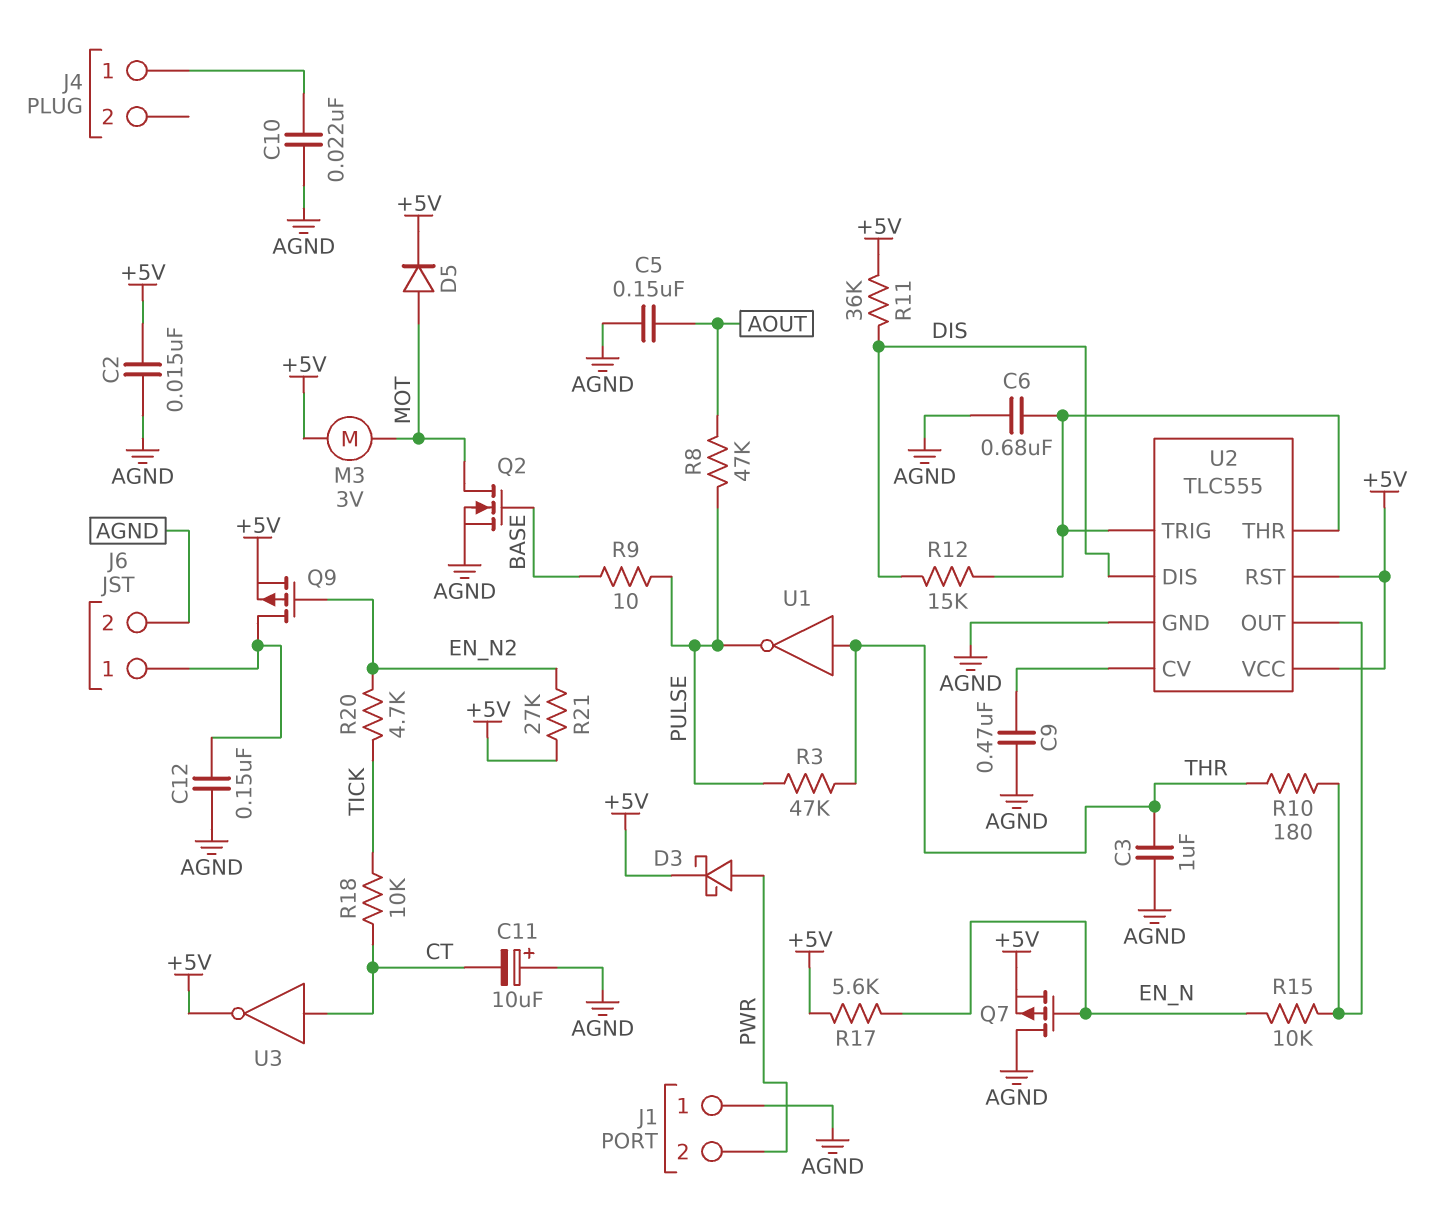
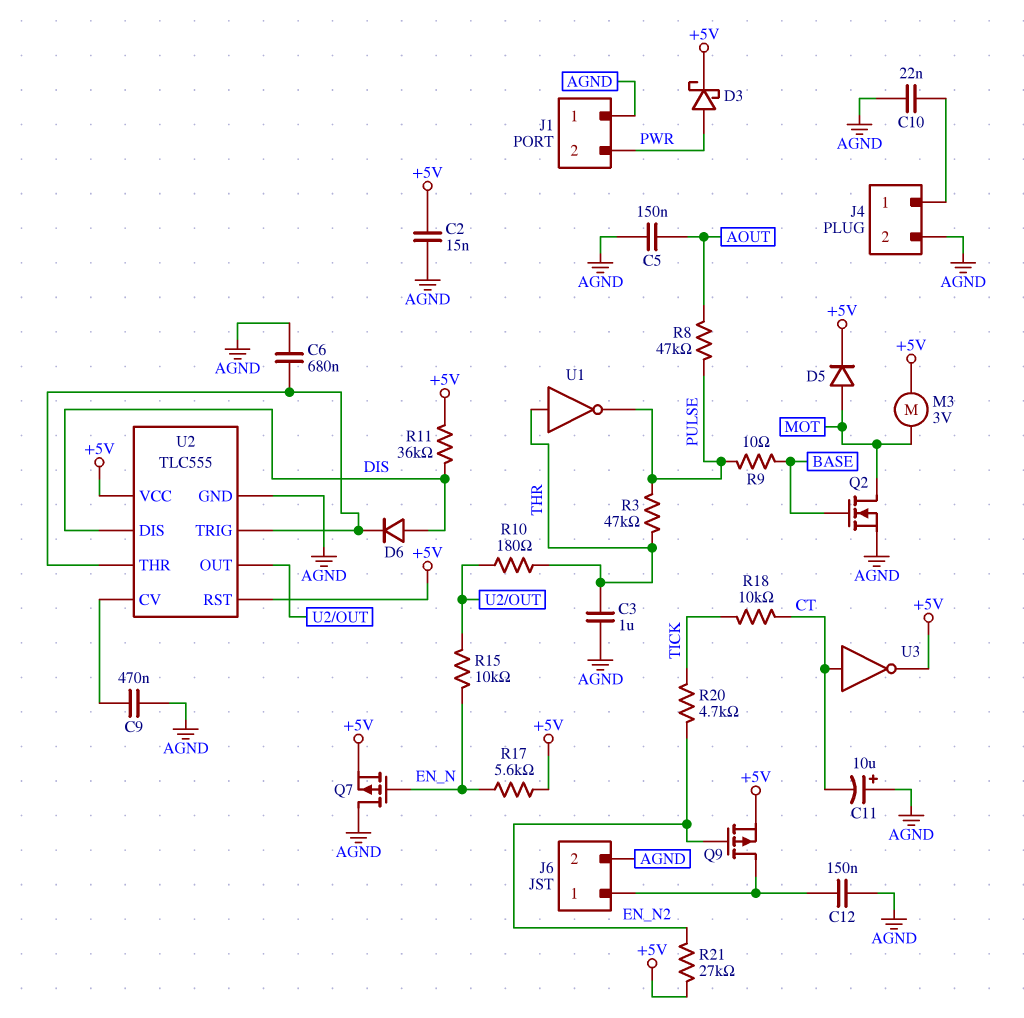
D6: none -> diode (A DIS, K U2/THR)
J4 pin 2: none -> AGND
R12: 15k (DIS, U2/THR) -> none

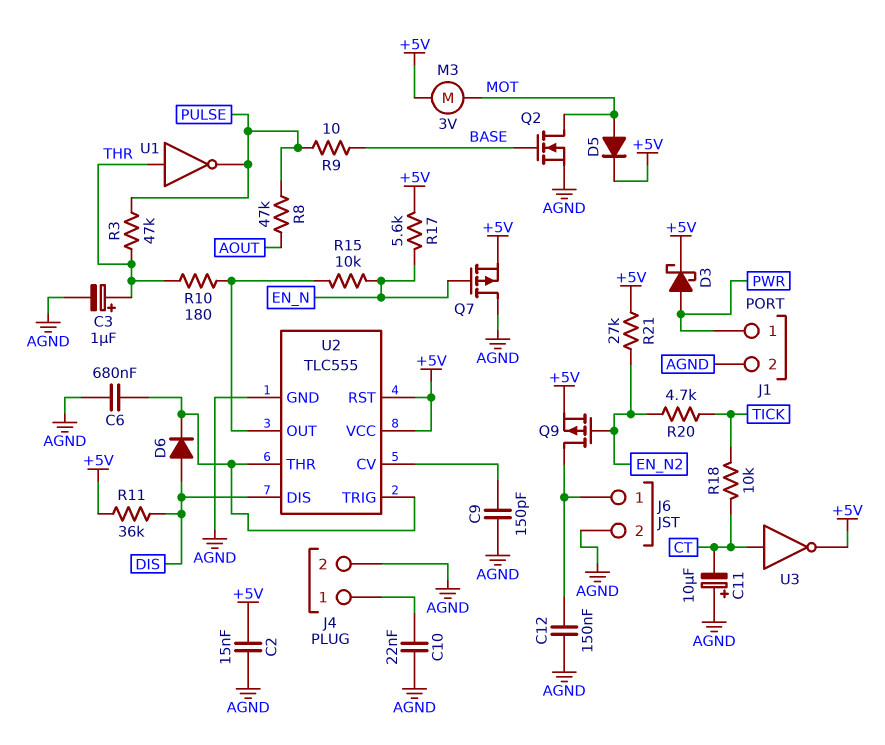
C3: 1uF (AGND, THR) -> 1uF (plus THR, minus AGND)
C5: 150nF (AGND, AOUT) -> none
C9: 470nF (AGND, U2/CV) -> 150pF (AGND, U2/CV)
J1 pin 1: AGND -> PWR
J1 pin 2: PWR -> AGND

